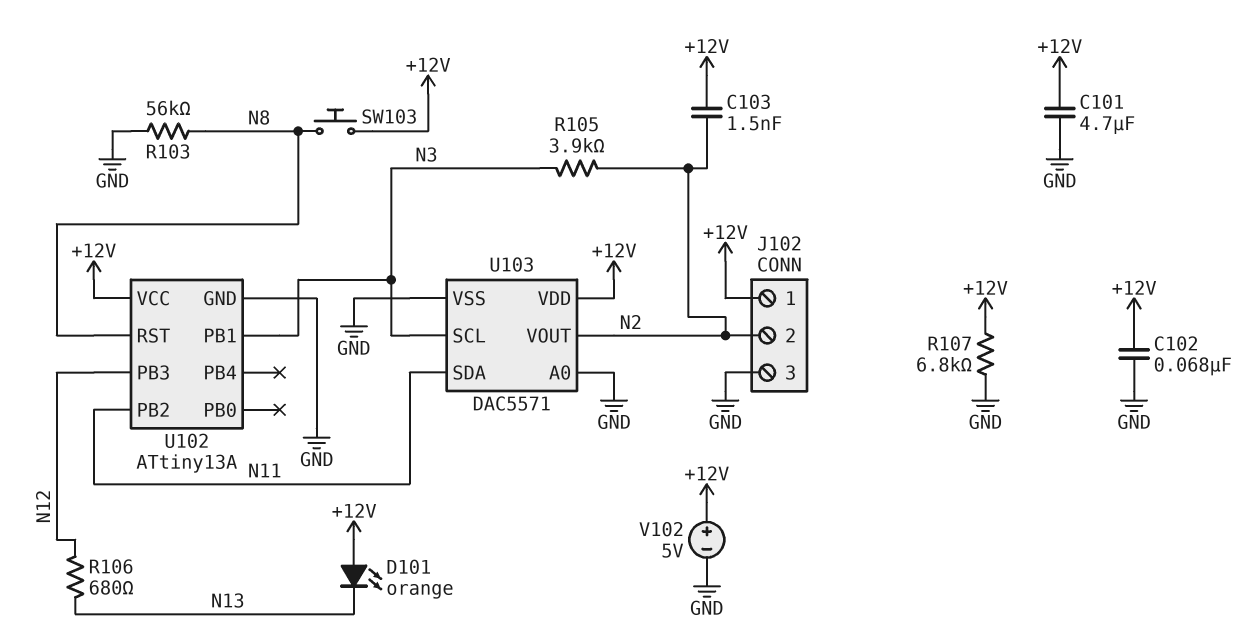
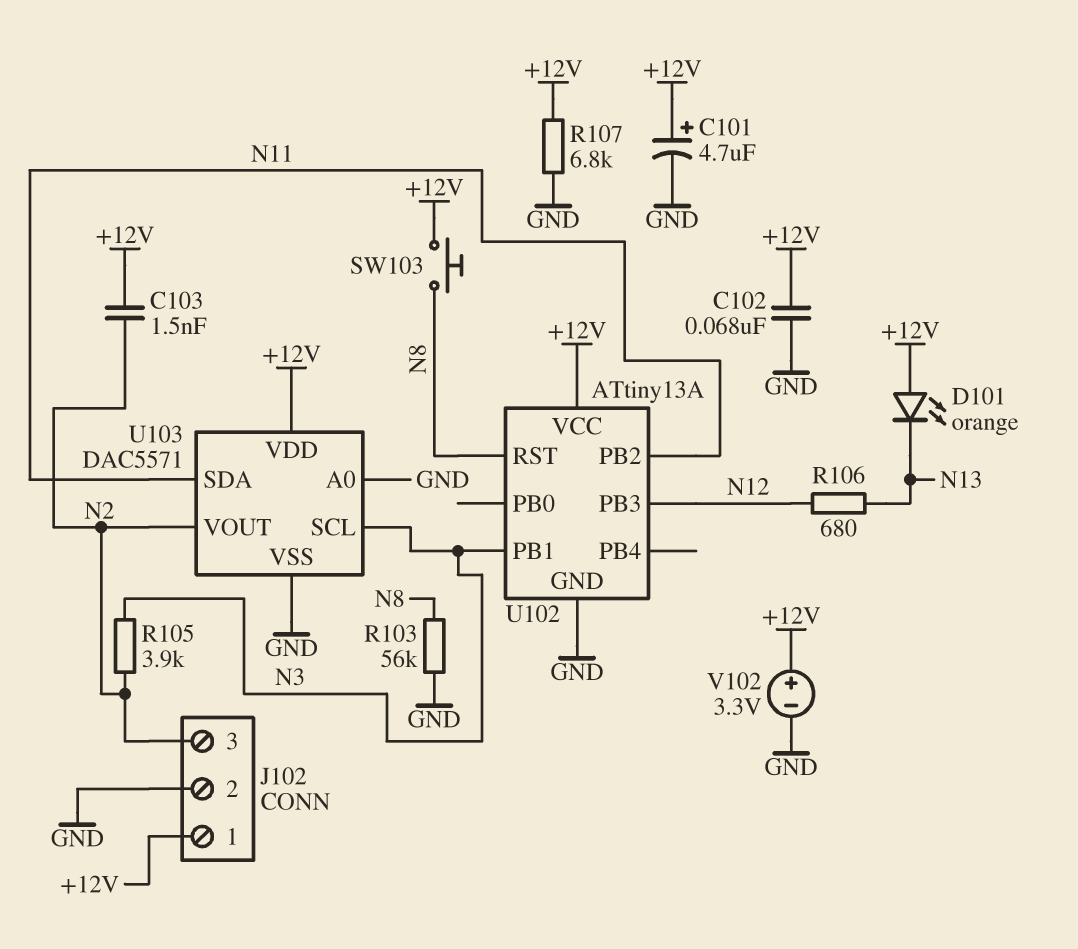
C101: 4.7uF (+12V, GND) -> 4.7uF (plus +12V, minus GND)
J102 pin 2: N2 -> GND
J102 pin 3: GND -> N2
V102: 5V (plus +12V, minus GND) -> 3.3V (plus +12V, minus GND)

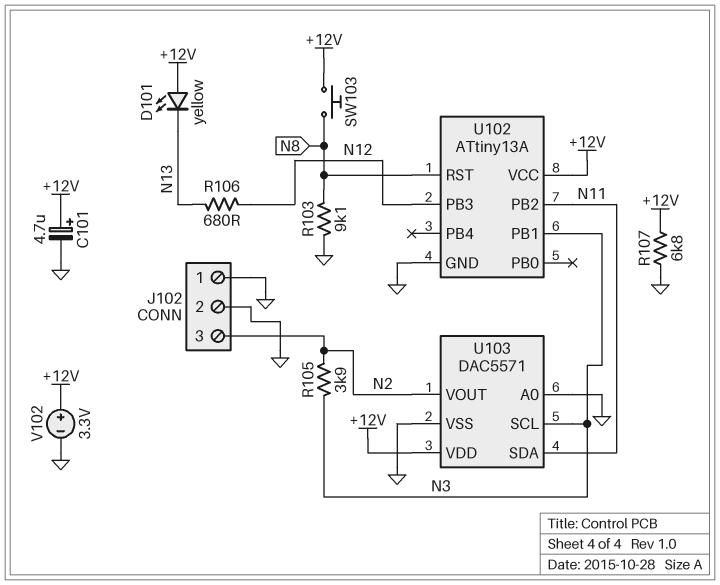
C102: 68nF (+12V, GND) -> none
C103: 1.5nF (+12V, N2) -> none
D101: LED orange (A +12V, K N13) -> LED yellow (A +12V, K N13)
J102 pin 1: +12V -> GND
R103: 56k (GND, N8) -> 9.1k (GND, N8)

